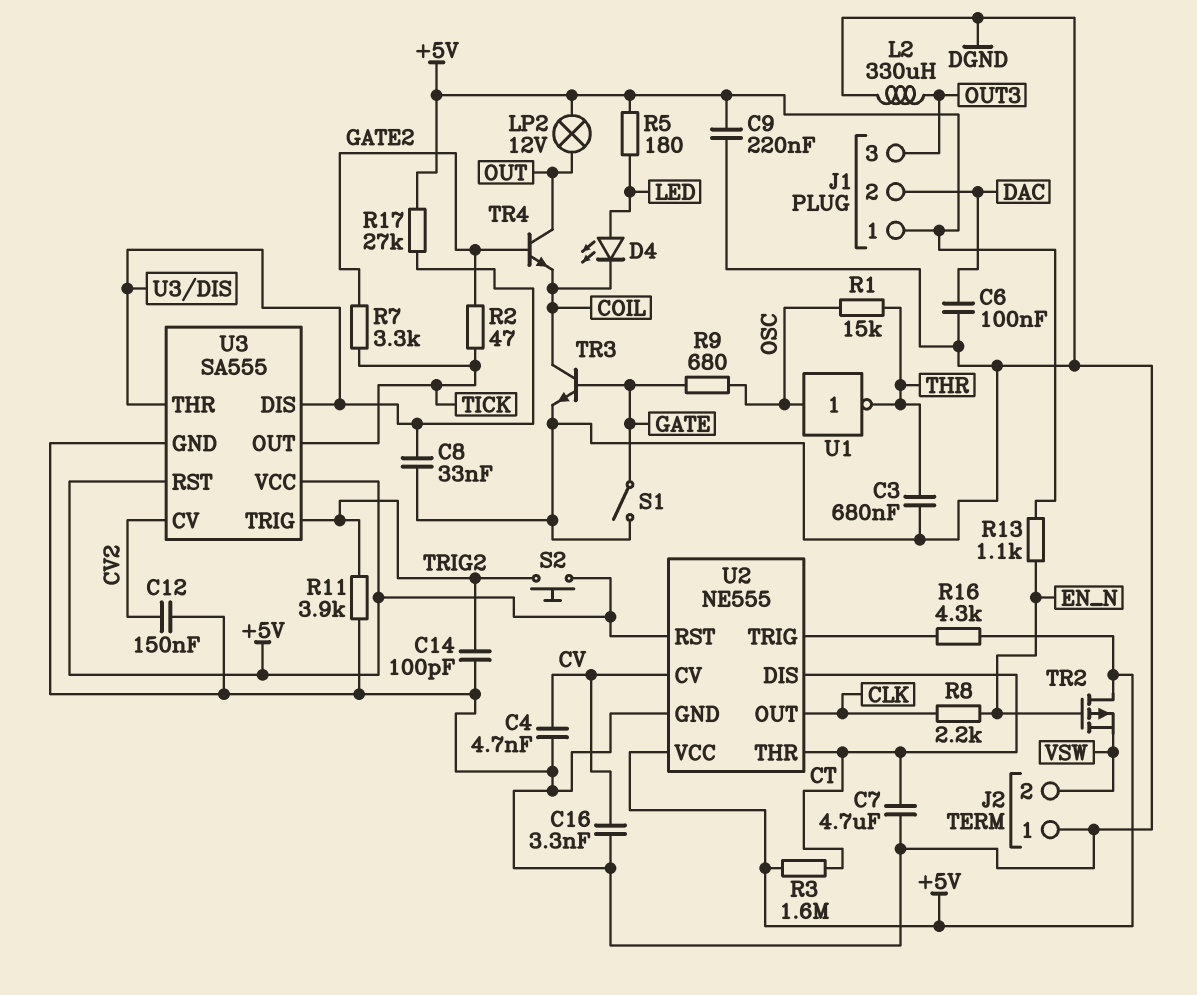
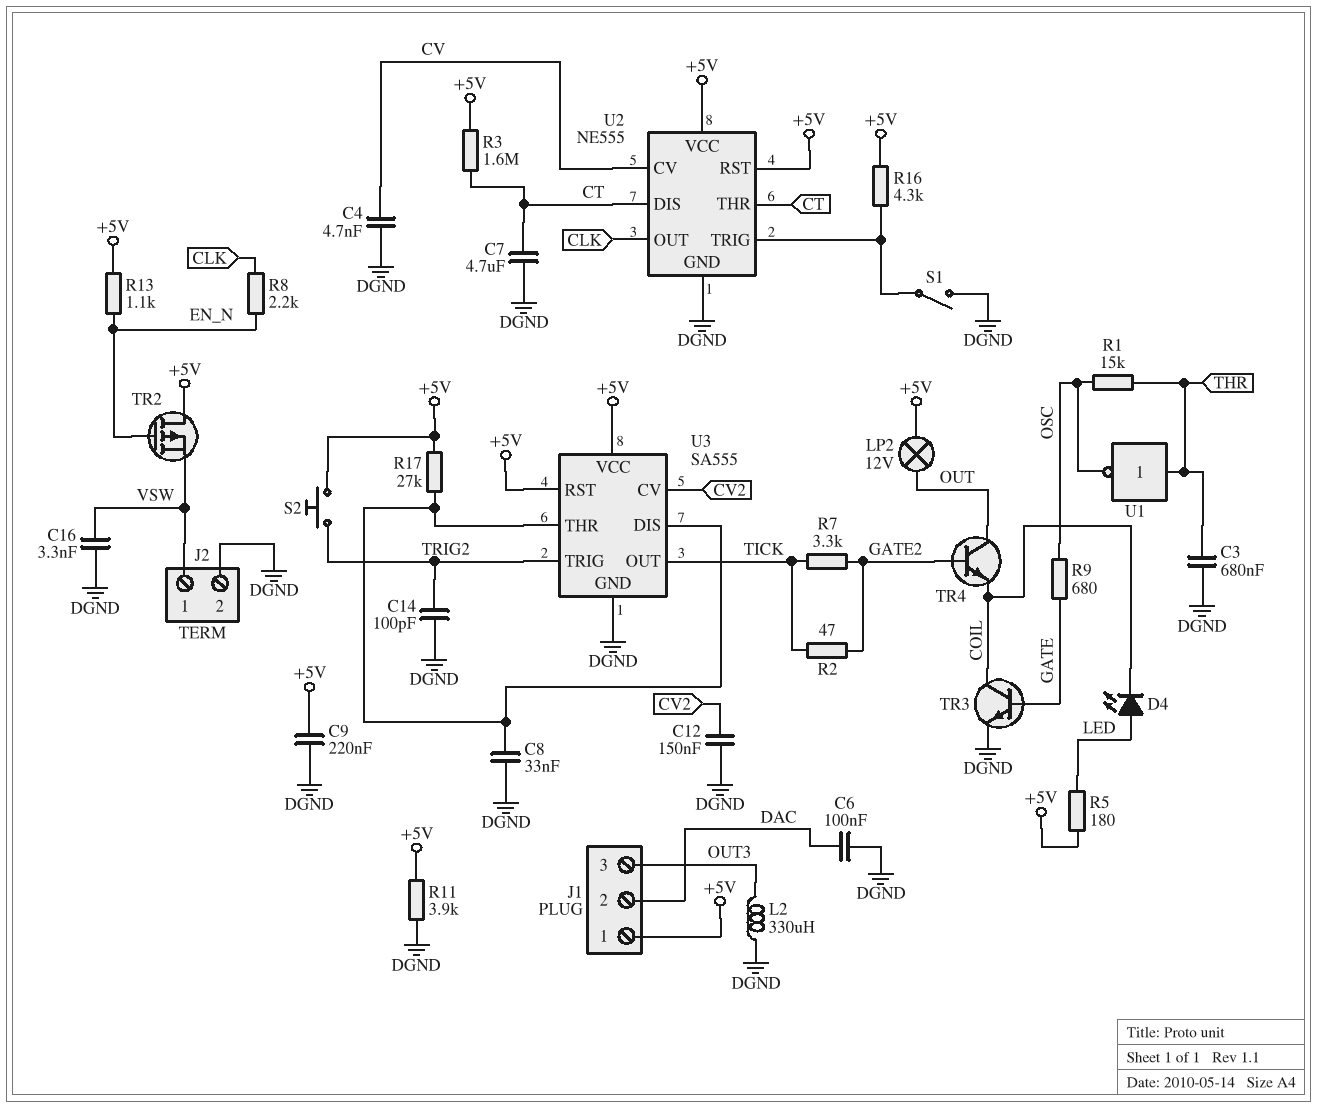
C16: 3.3nF (CV, DGND) -> 3.3nF (DGND, VSW)
J2 pin 1: DGND -> VSW
J2 pin 2: VSW -> DGND
R11: 3.9k (DGND, TRIG2) -> 3.9k (+5V, DGND)
S1: switch (DGND, GATE) -> switch (DGND, U2/TRIG)
U1: NOT (in OSC, out THR) -> NOT (in THR, out OSC)

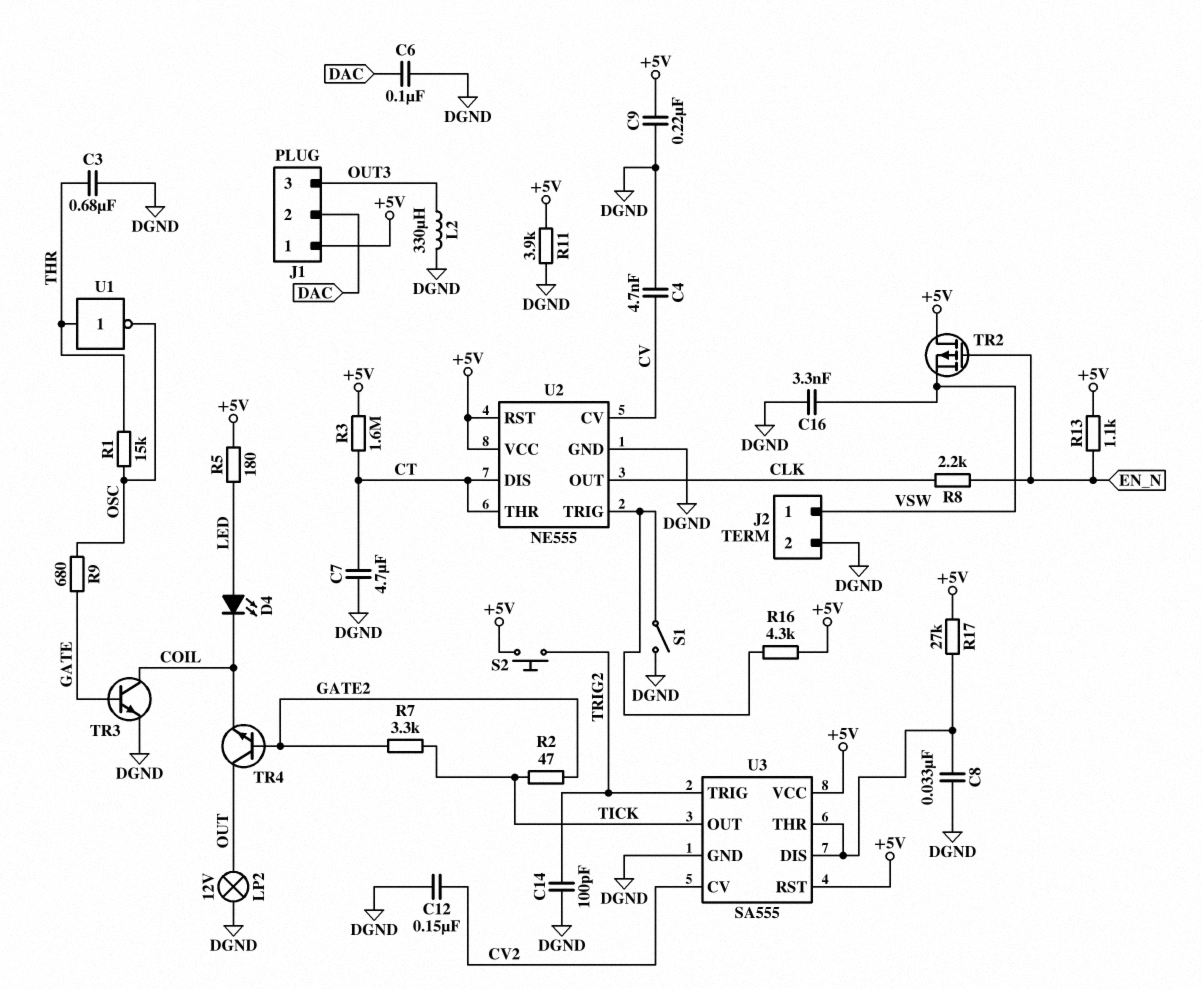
LP2: lamp 12V (+5V, OUT) -> lamp 12V (DGND, OUT)

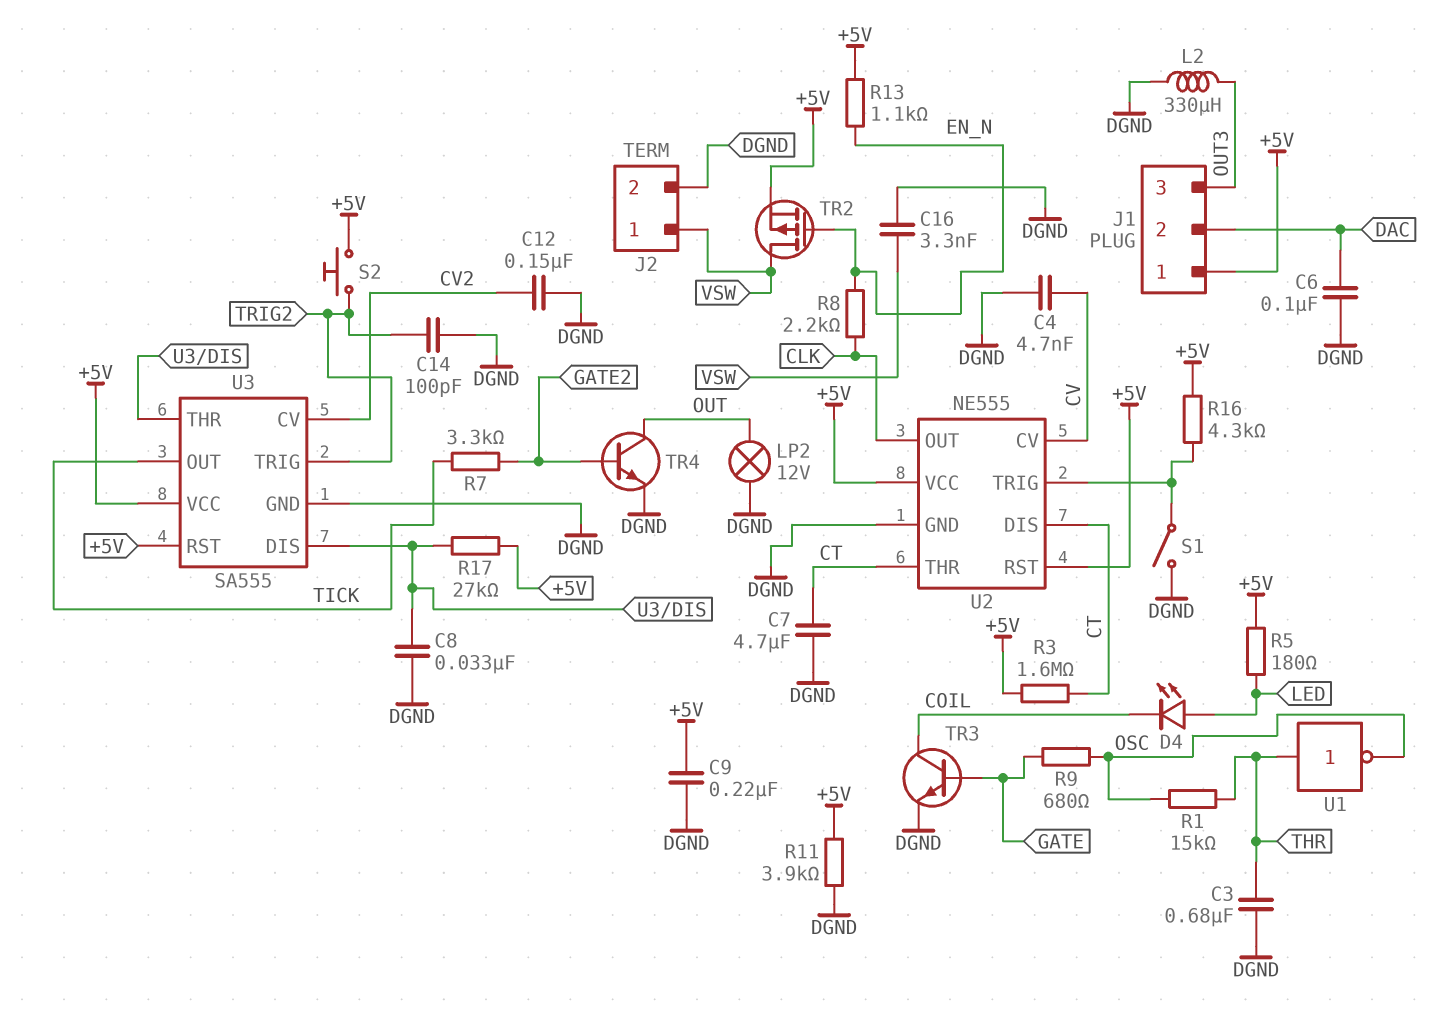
R2: 47 (GATE2, TICK) -> none
TR2: PMOS (G EN_N, D +5V, S VSW) -> PMOS (G EN_N, D VSW, S +5V)
TR4: NPN (B GATE2, C OUT, E COIL) -> NPN (B GATE2, C OUT, E DGND)

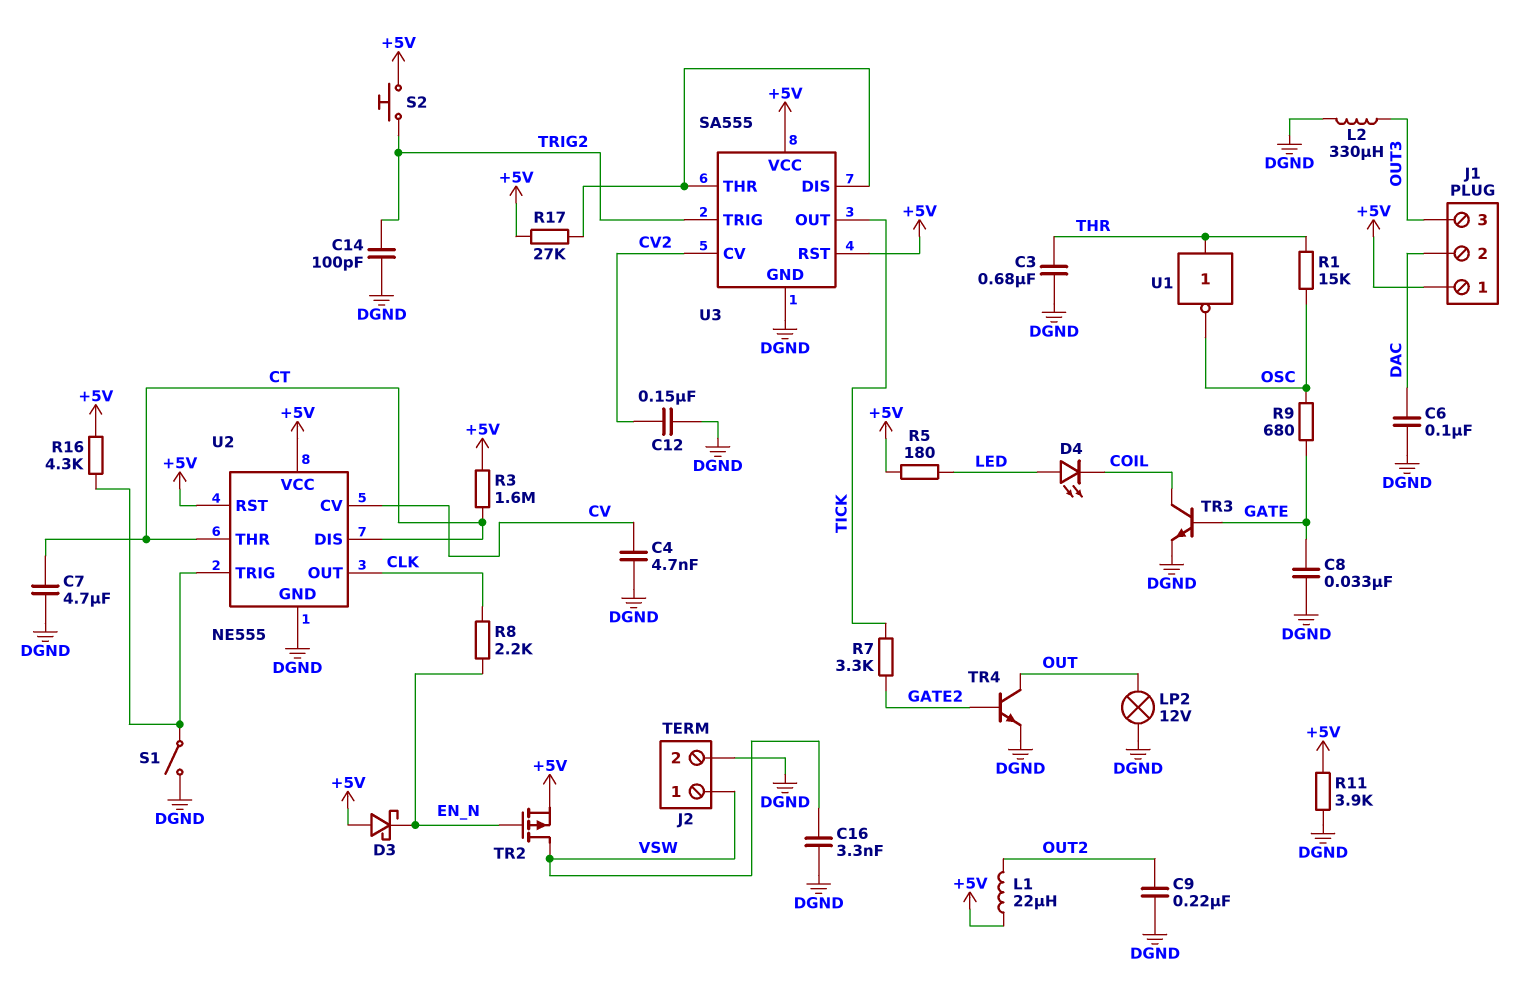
C8: 33nF (DGND, U3/DIS) -> 33nF (DGND, GATE)
C9: 220nF (+5V, DGND) -> 220nF (DGND, OUT2)
D3: none -> schottky (A +5V, K EN_N)
L1: none -> 22uH (+5V, OUT2)
R13: 1.1k (+5V, EN_N) -> none

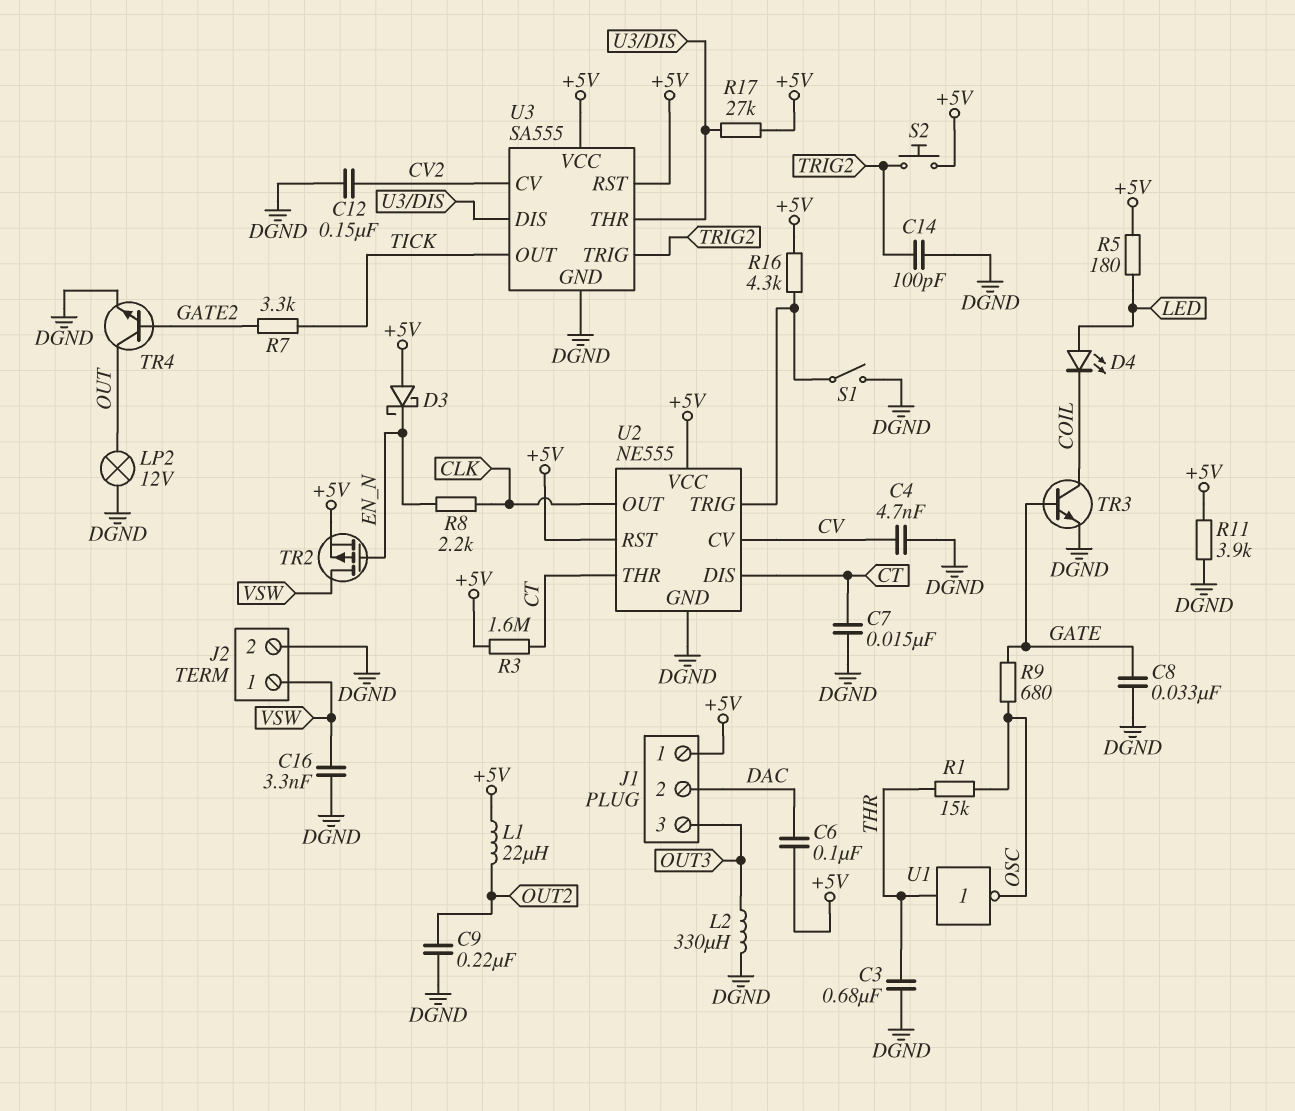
C6: 100nF (DAC, DGND) -> 100nF (+5V, DAC)
C7: 4.7uF (CT, DGND) -> 15nF (CT, DGND)

